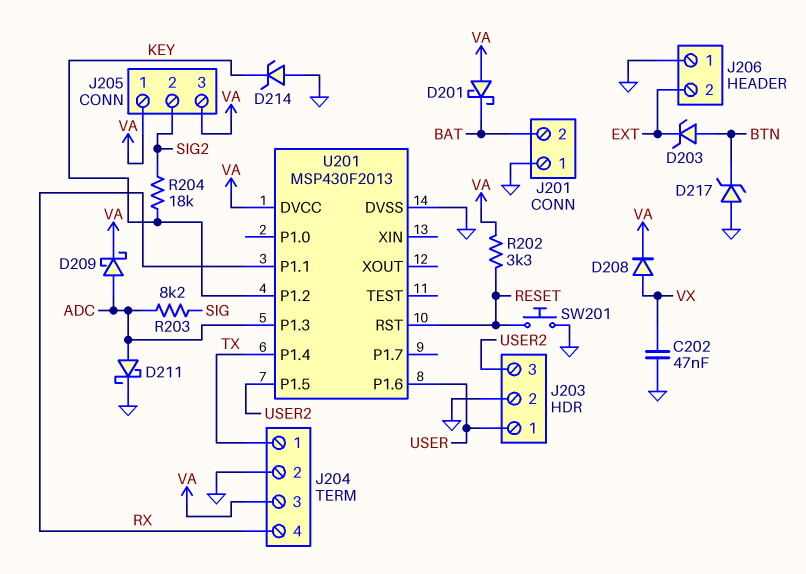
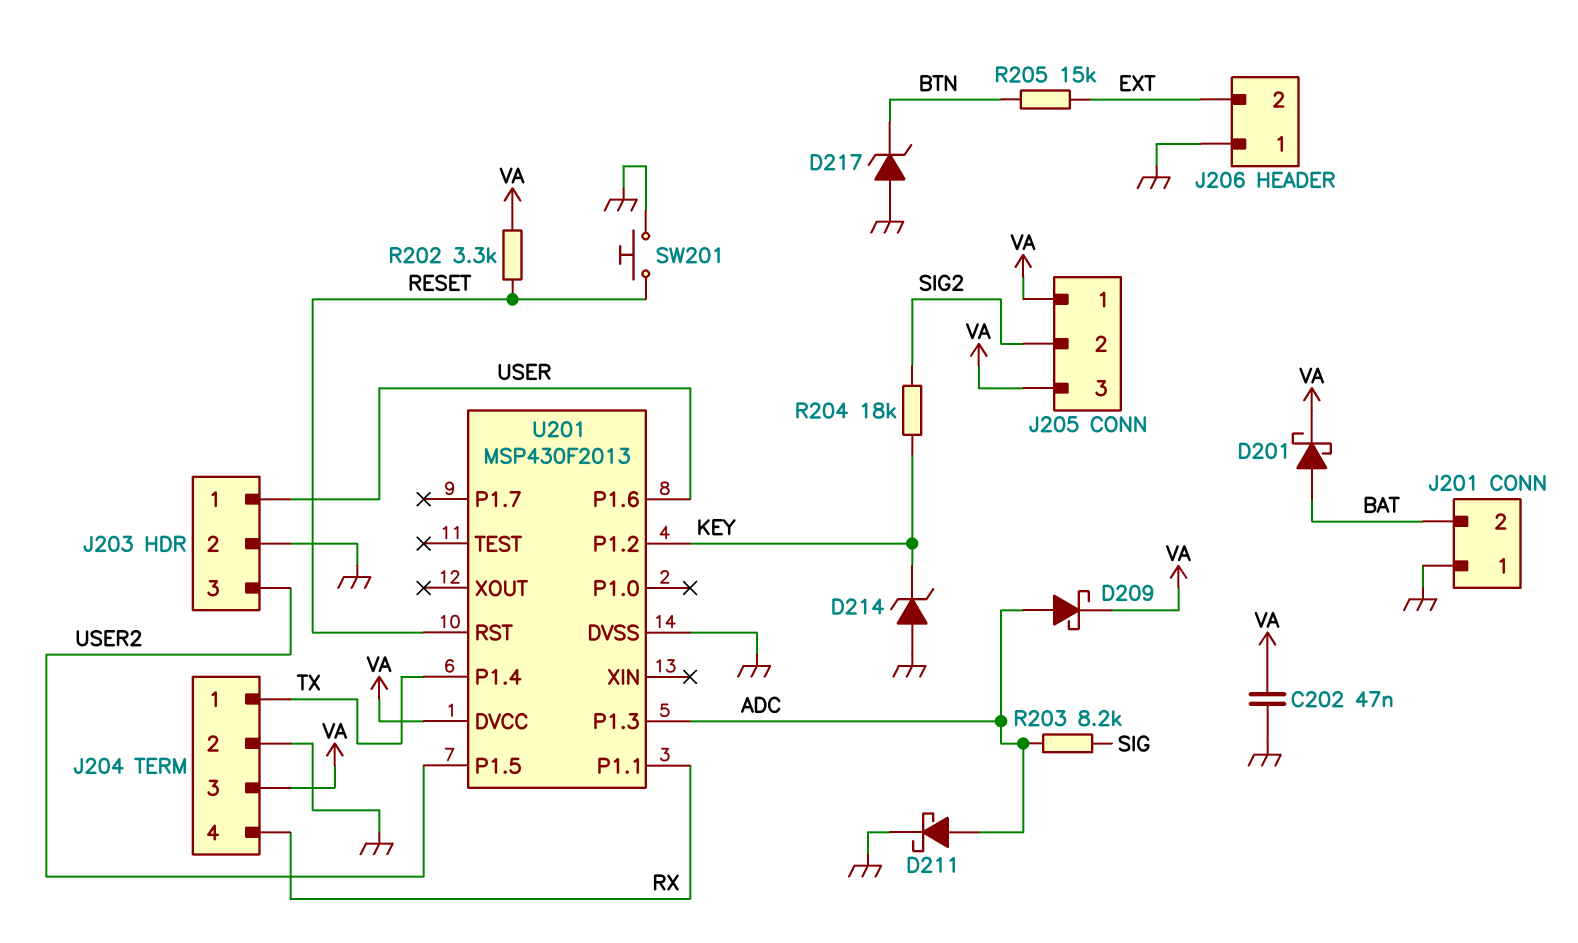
C202: 47nF (GND, VX) -> 47nF (GND, VA)
D201: schottky (A VA, K BAT) -> schottky (A BAT, K VA)
D203: zener (A BTN, K EXT) -> none
D208: diode (A VX, K VA) -> none
R205: none -> 15k (BTN, EXT)

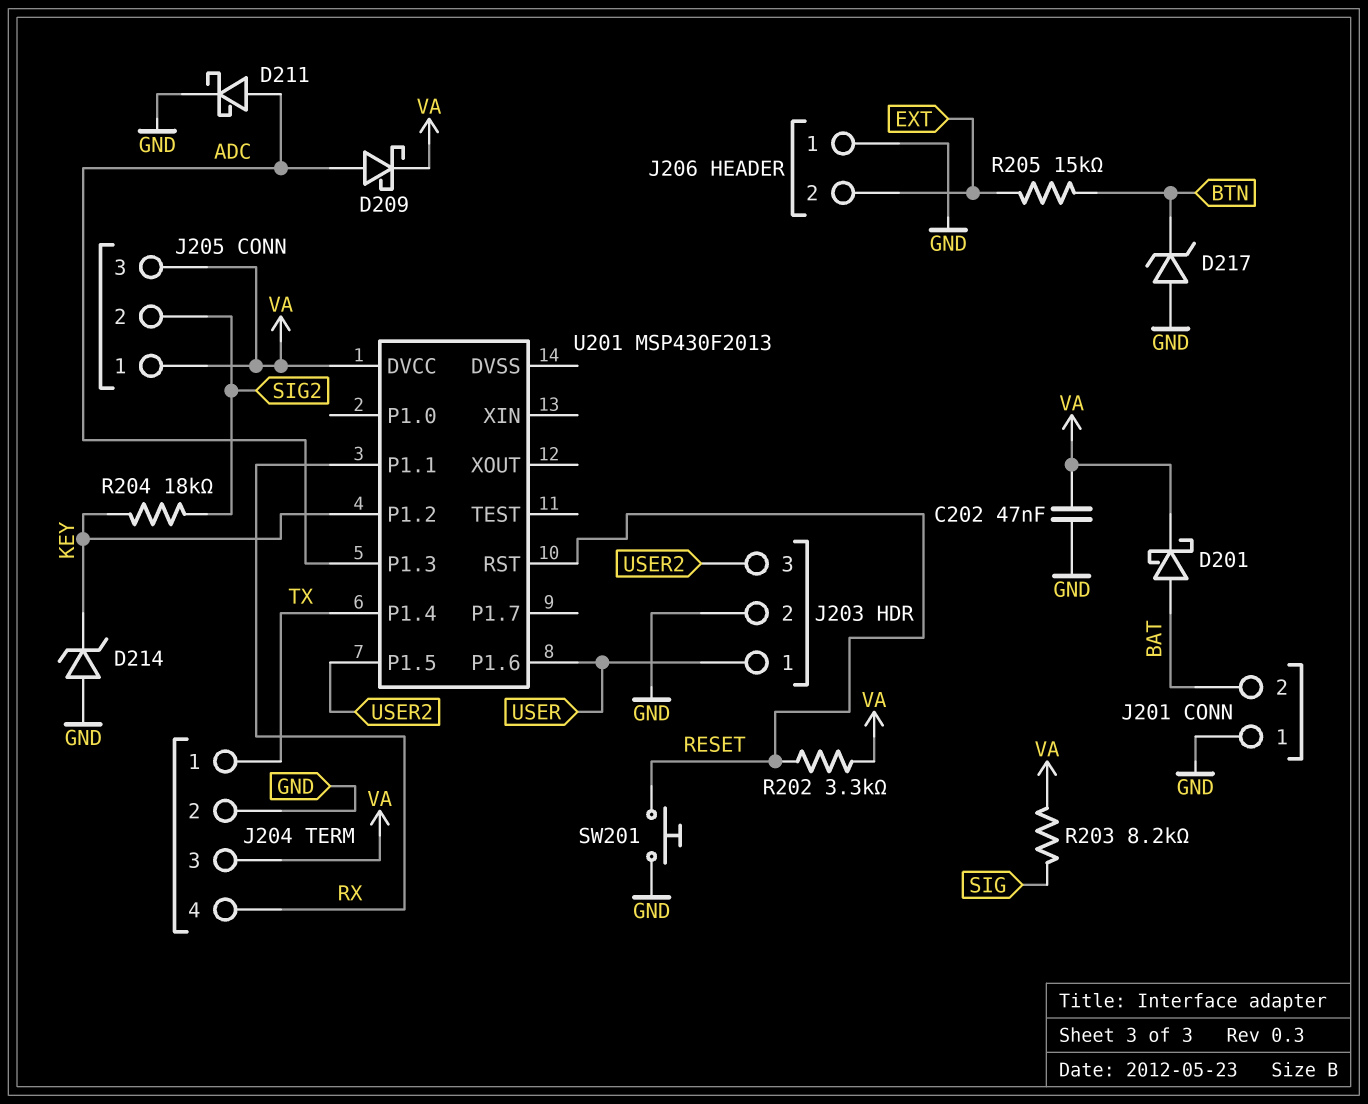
R203: 8.2k (ADC, SIG) -> 8.2k (SIG, VA)
U201 pin DVSS: GND -> none

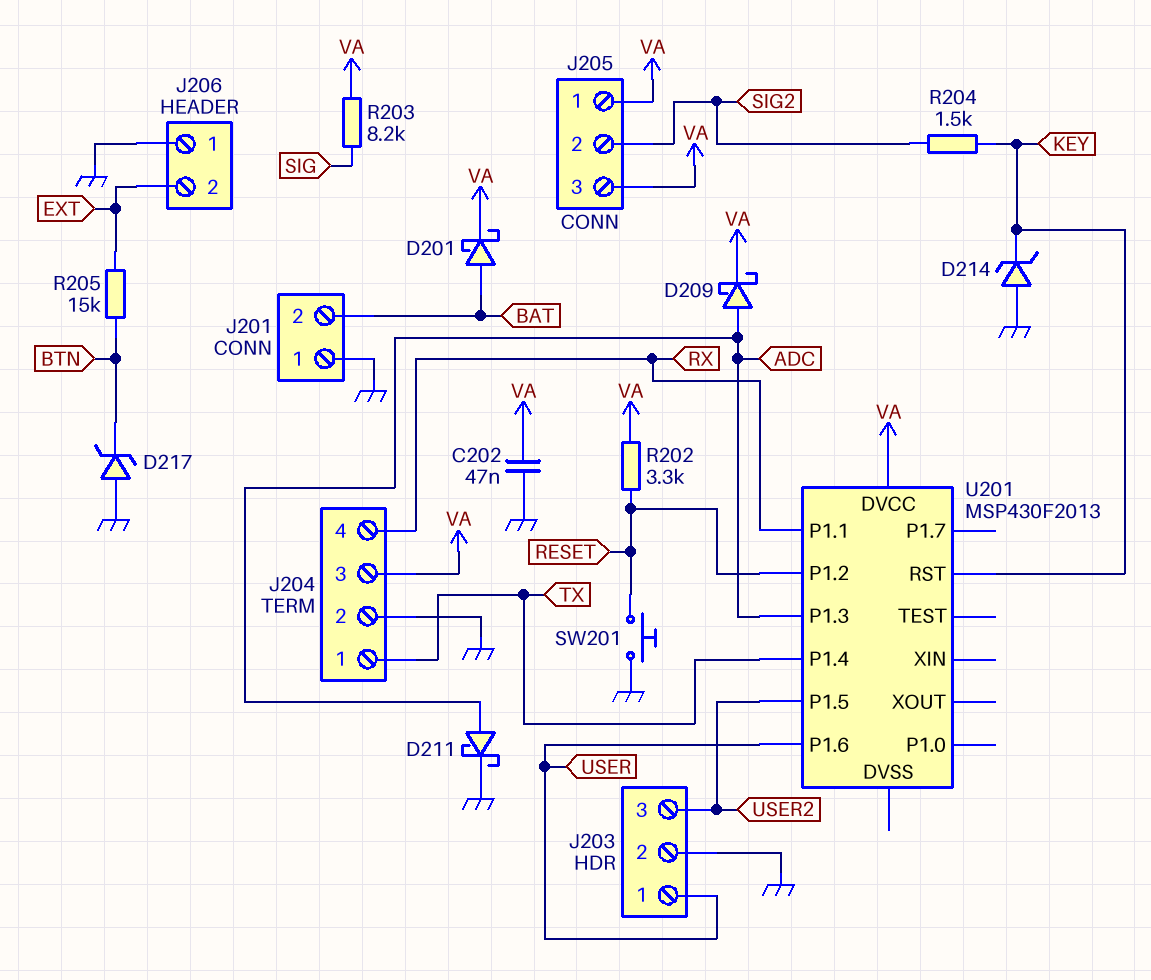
R204: 18k (KEY, SIG2) -> 1.5k (KEY, SIG2)
U201 pin P1.2: KEY -> RESET
U201 pin RST: RESET -> KEY

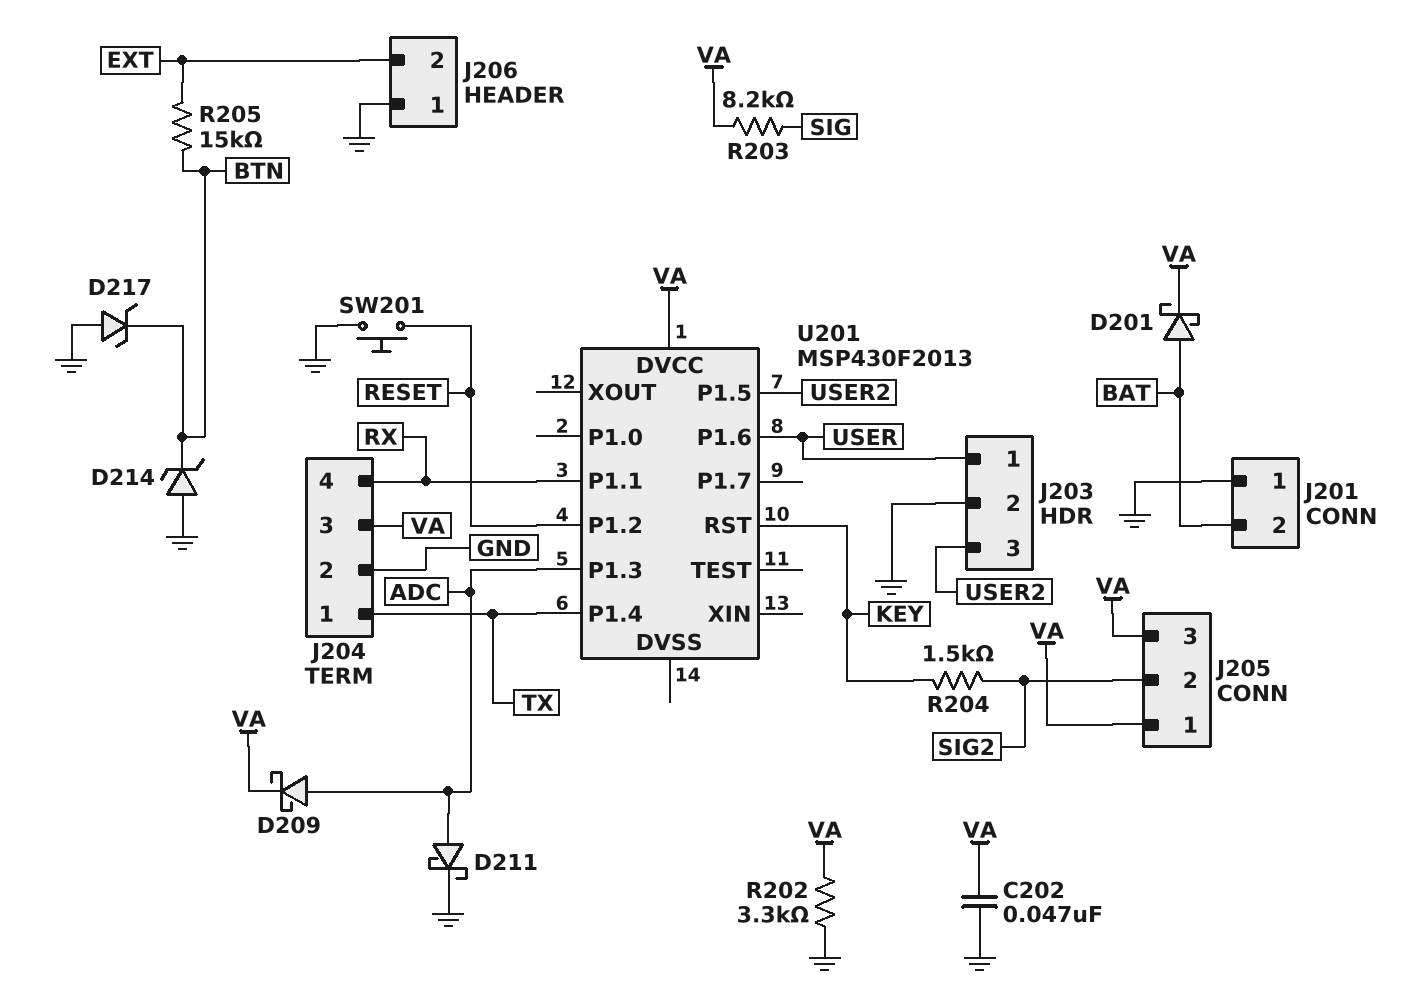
D214: zener (A GND, K KEY) -> zener (A GND, K BTN)
R202: 3.3k (RESET, VA) -> 3.3k (GND, VA)

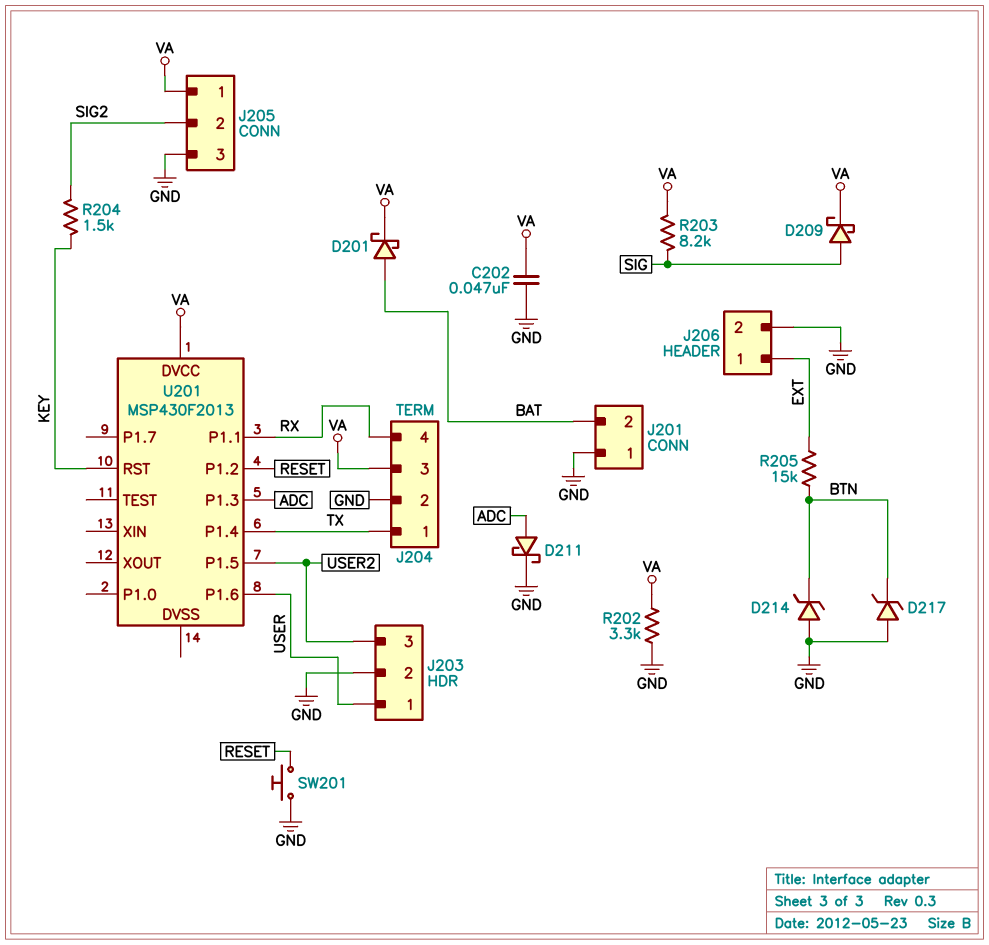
D209: schottky (A ADC, K VA) -> schottky (A SIG, K VA)
J205 pin 3: VA -> GND
J206 pin 1: GND -> EXT
J206 pin 2: EXT -> GND

